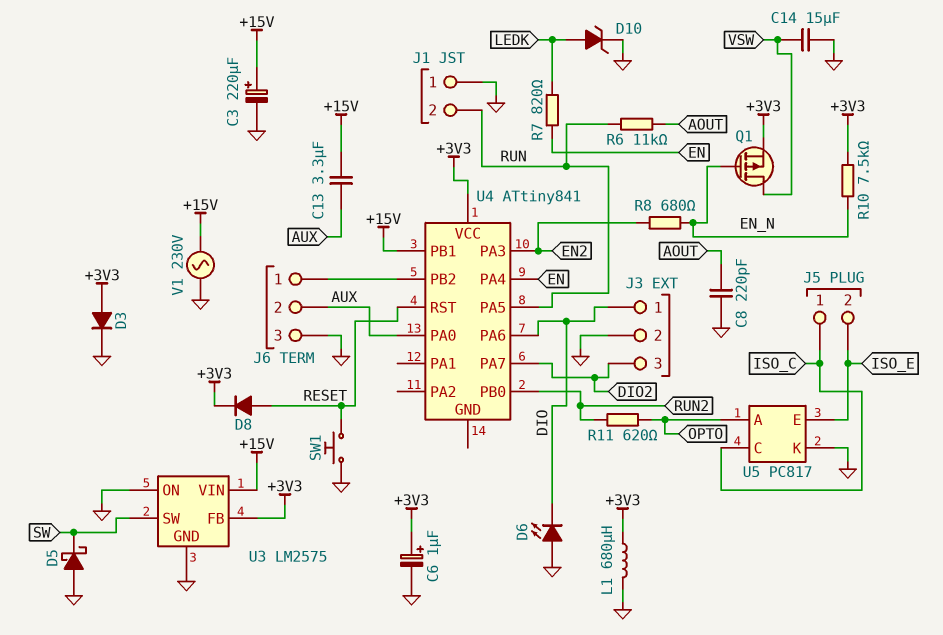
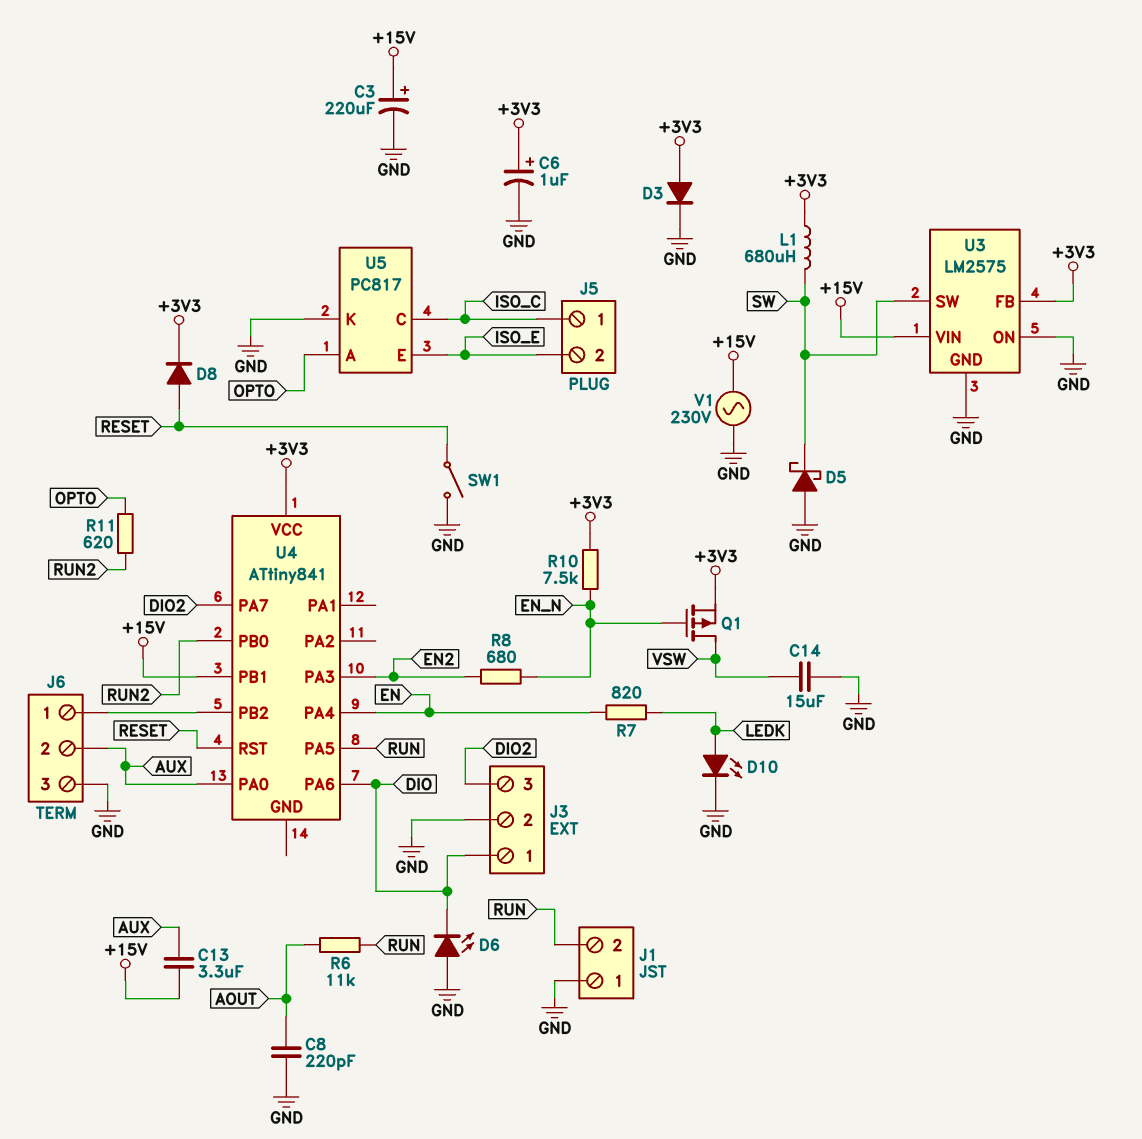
D10: zener (A LEDK, K GND) -> LED (A LEDK, K GND)
L1: 680uH (+3V3, GND) -> 680uH (+3V3, SW)
SW1: button (GND, RESET) -> switch (GND, RESET)

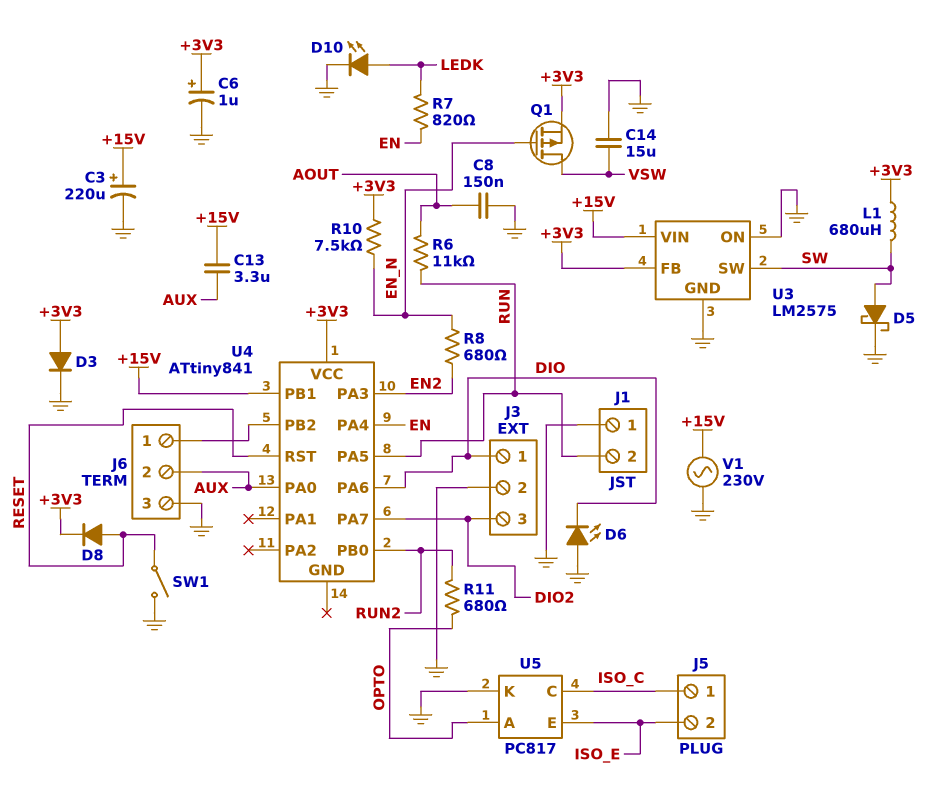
C8: 220pF (AOUT, GND) -> 150nF (AOUT, GND)
D5: schottky (A GND, K SW) -> schottky (A SW, K GND)
R11: 620 (OPTO, RUN2) -> 680 (OPTO, RUN2)

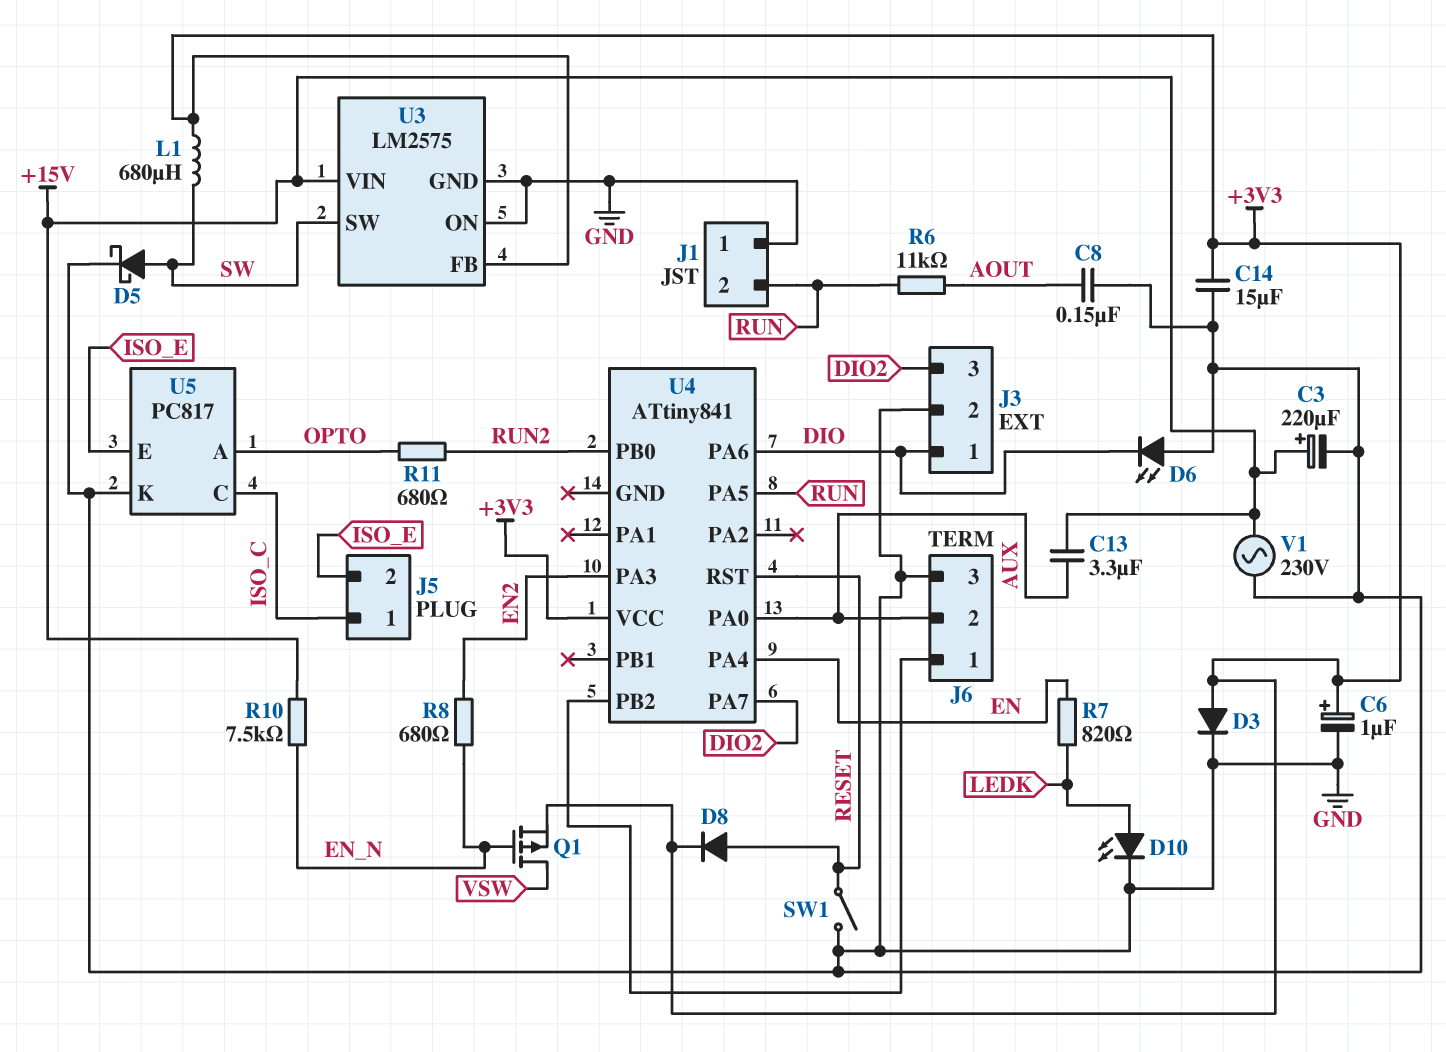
C14: 15uF (GND, VSW) -> 15uF (+3V3, GND)
R10: 7.5k (+3V3, EN_N) -> 7.5k (+15V, EN_N)
U4 pin PB1: +15V -> none

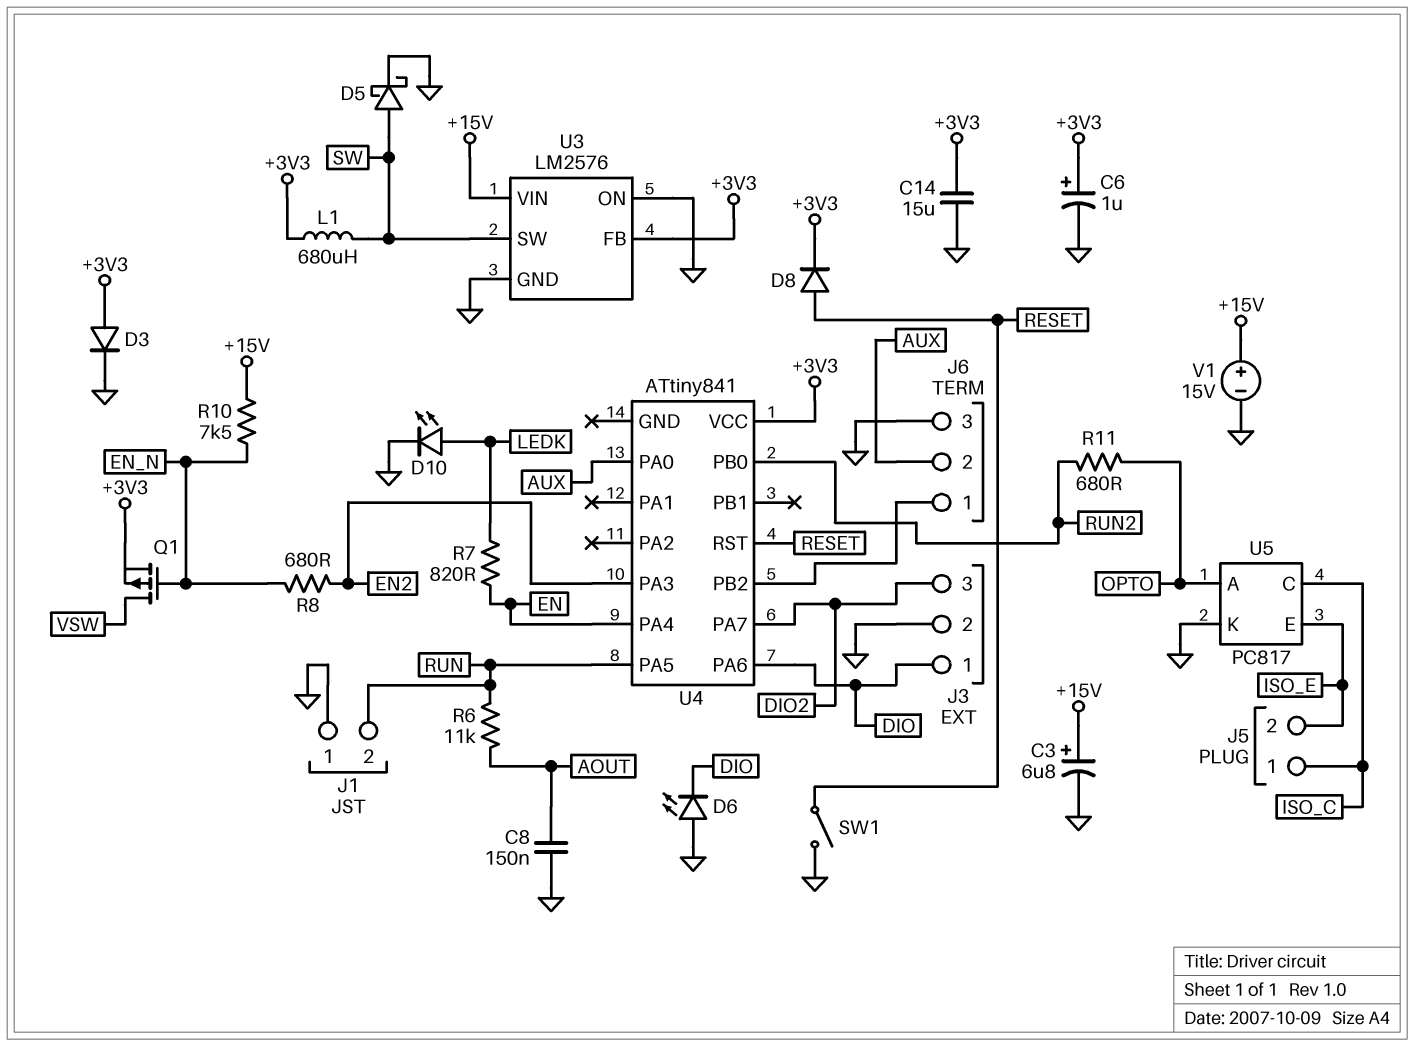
C3: 220uF (plus +15V, minus GND) -> 6.8uF (plus +15V, minus GND)
C13: 3.3uF (+15V, AUX) -> none
U3: LM2575 -> LM2576
V1: AC 230V (+15V, GND) -> 15V (plus +15V, minus GND)

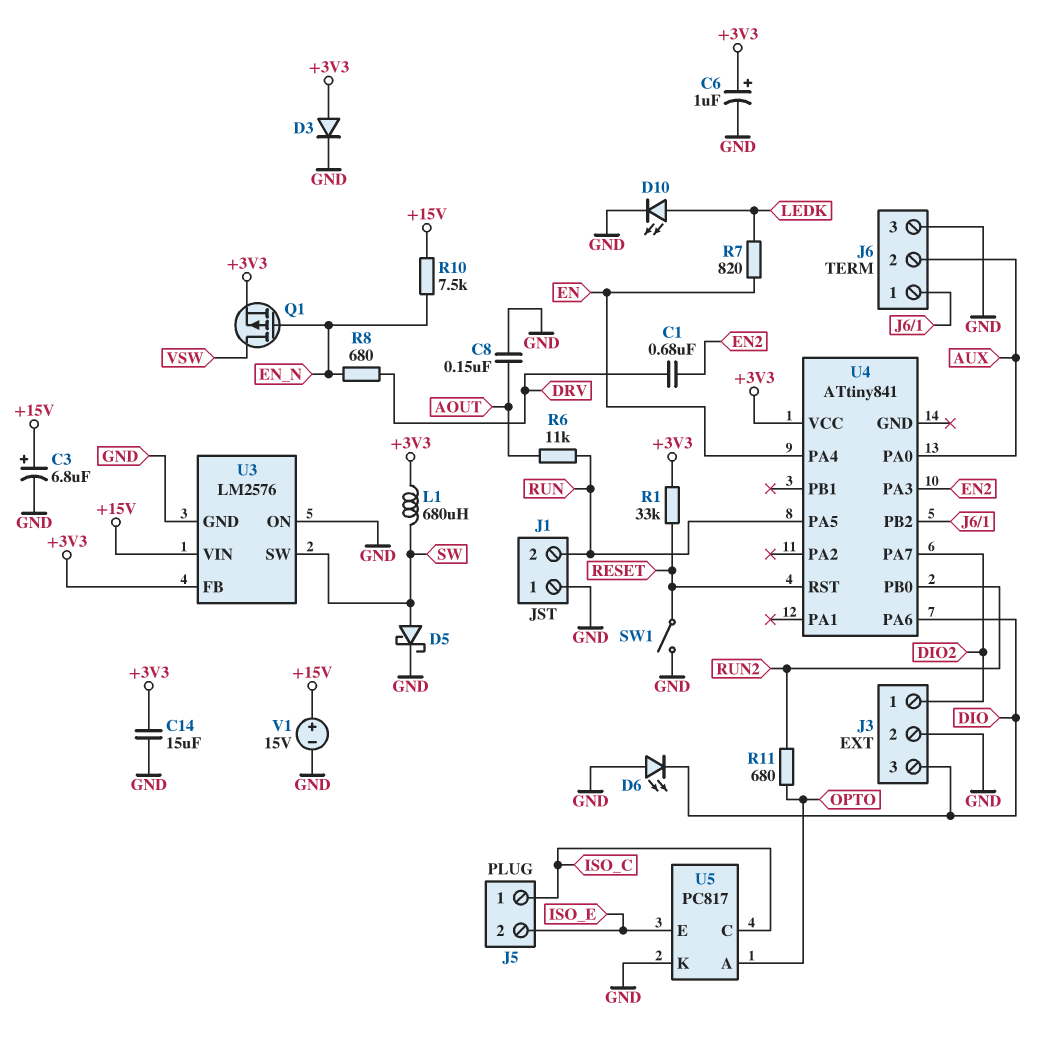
C1: none -> 680nF (DRV, EN2)
D8: diode (A RESET, K +3V3) -> none
J3 pin 1: DIO -> DIO2
J3 pin 3: DIO2 -> DIO
R1: none -> 33k (+3V3, RESET)
R8: 680 (EN2, EN_N) -> 680 (DRV, EN_N)

